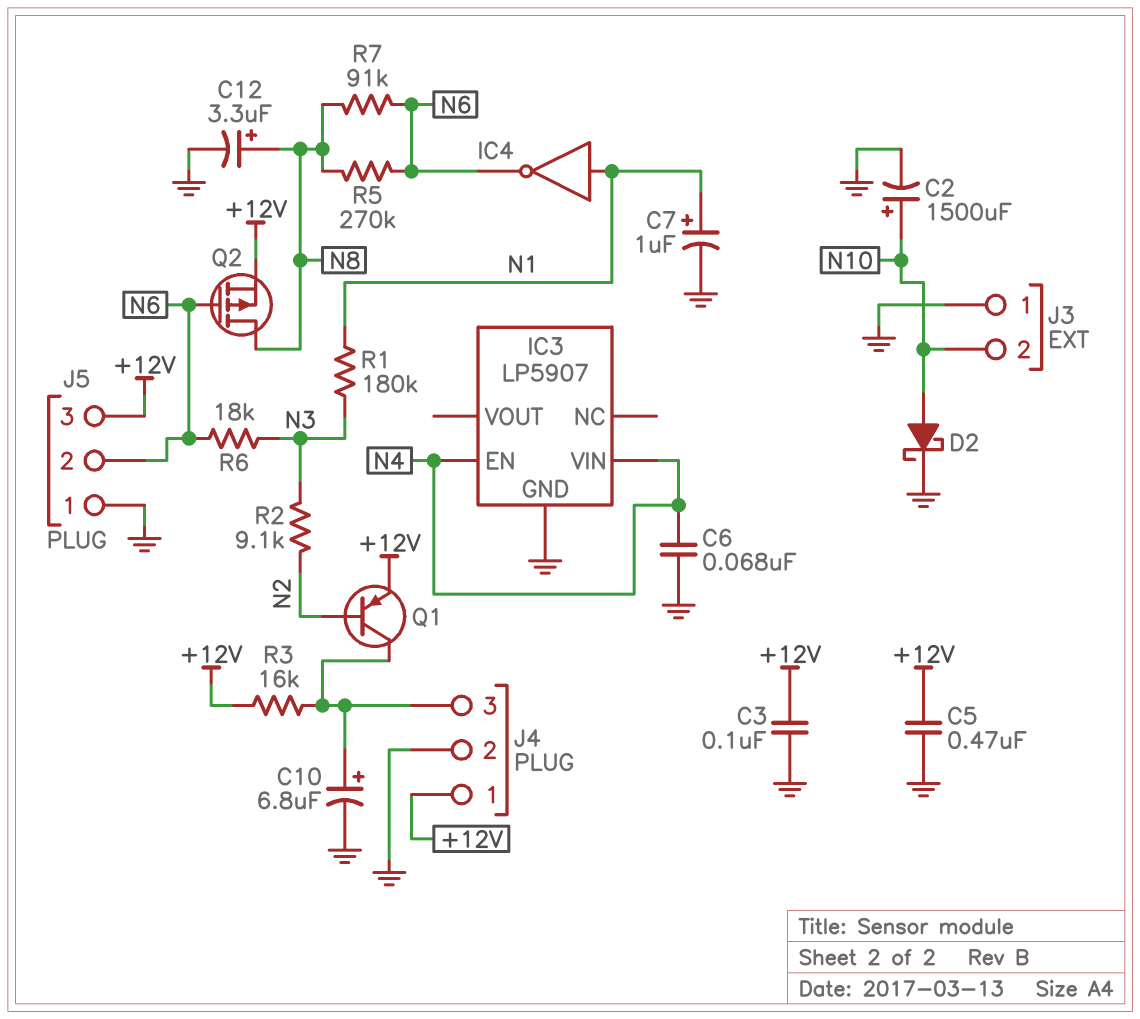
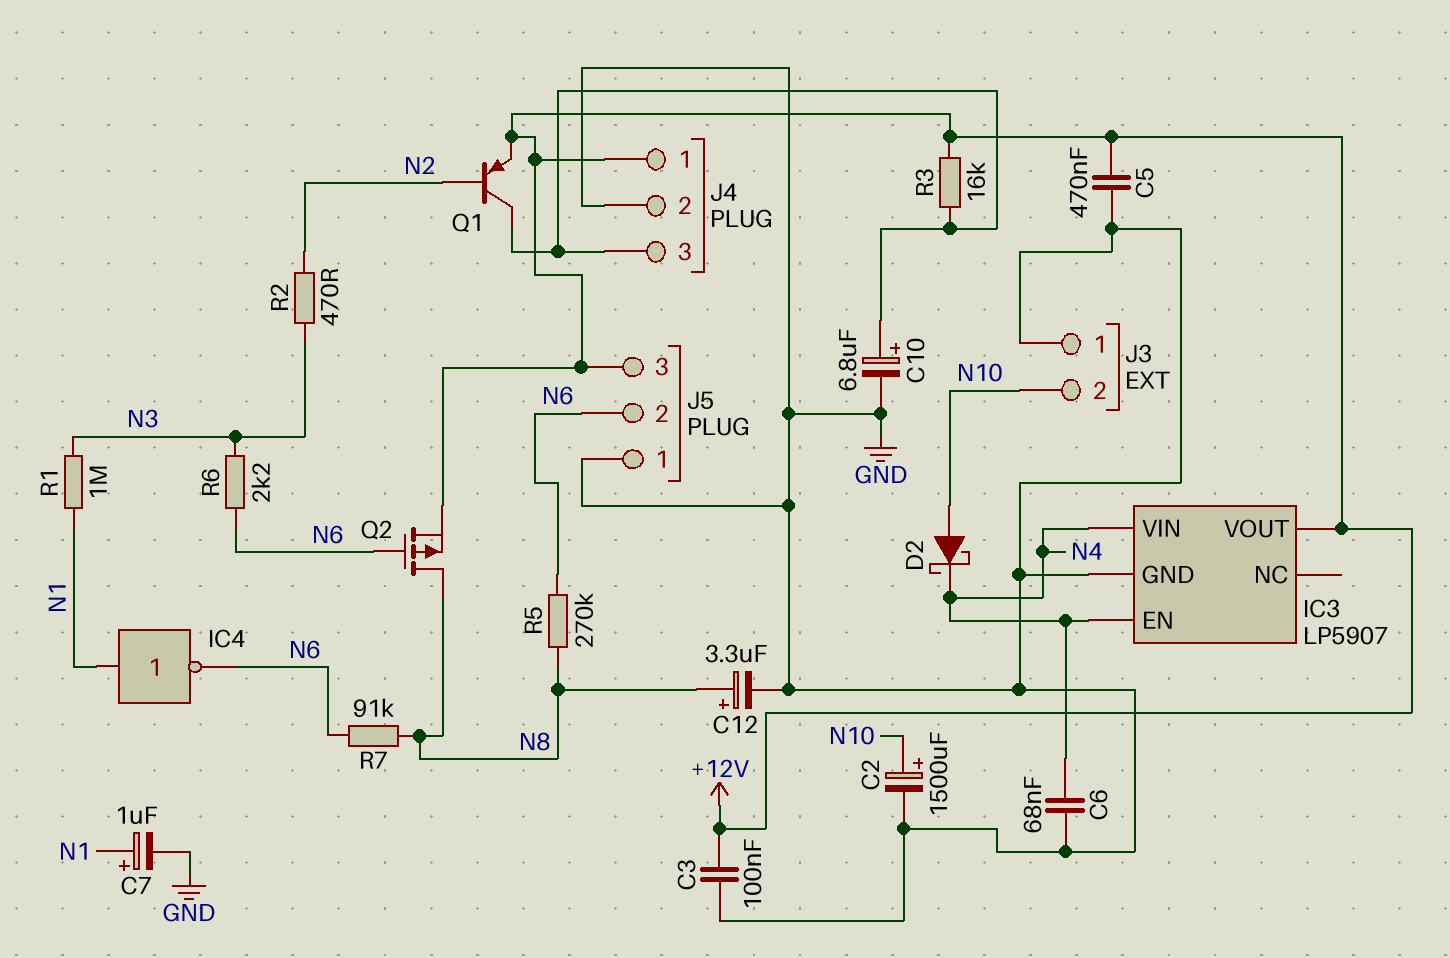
D2: schottky (A N10, K GND) -> schottky (A N10, K N4)
IC3 pin VOUT: none -> +12V
R1: 180k (N1, N3) -> 1M (N1, N3)
R2: 9.1k (N2, N3) -> 470 (N2, N3)
R6: 18k (N3, N6) -> 2.2k (N3, N6)

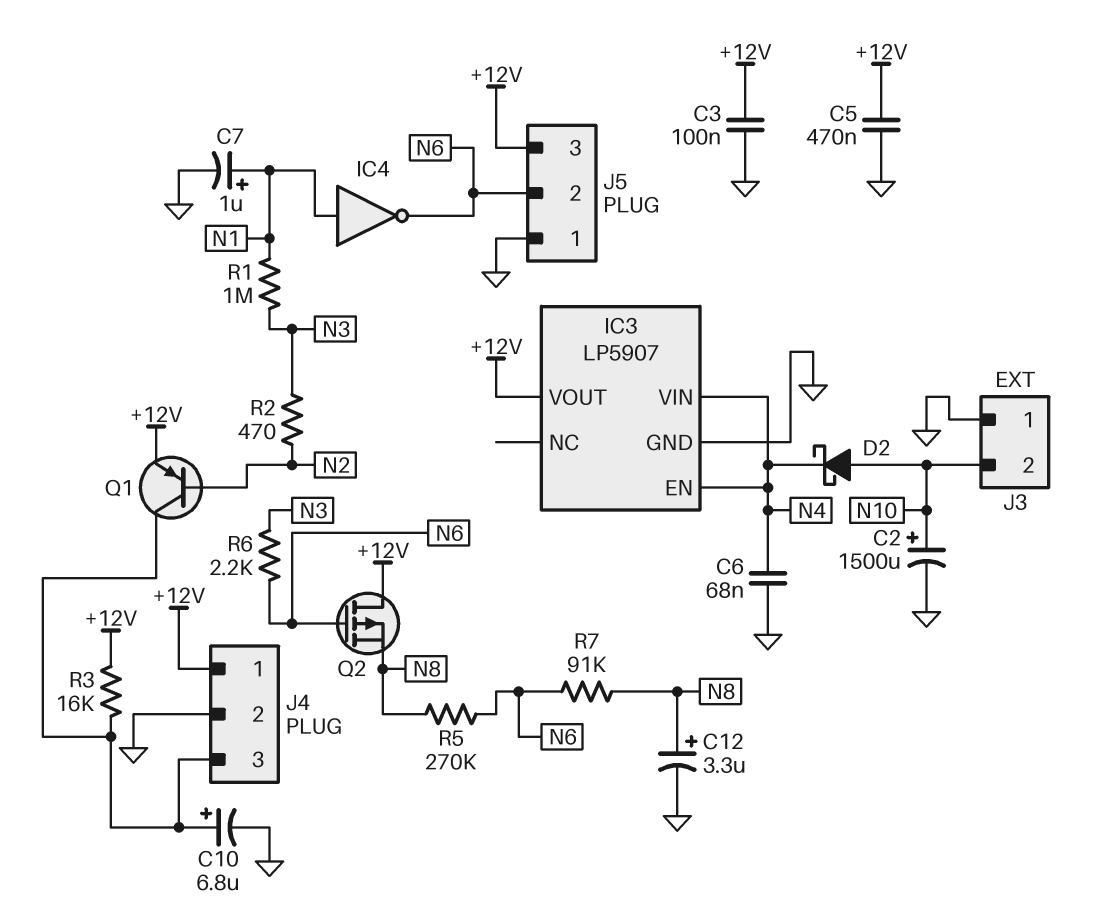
Q2: PMOS (G N6, D N8, S +12V) -> PMOS (G N6, D +12V, S N8)

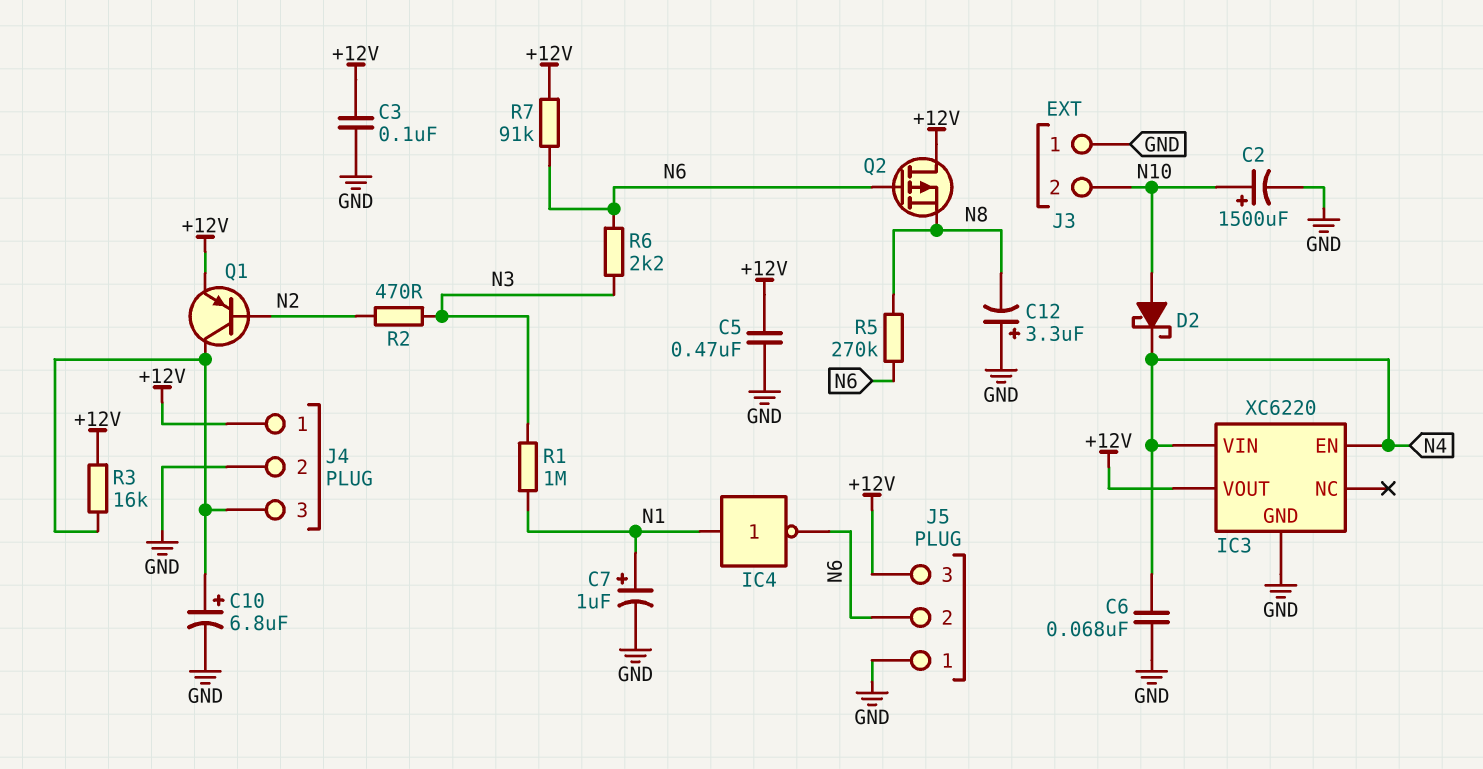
C12: 3.3uF (plus N8, minus GND) -> 3.3uF (plus GND, minus N8)
IC3: LP5907 -> XC6220
R7: 91k (N6, N8) -> 91k (+12V, N6)

